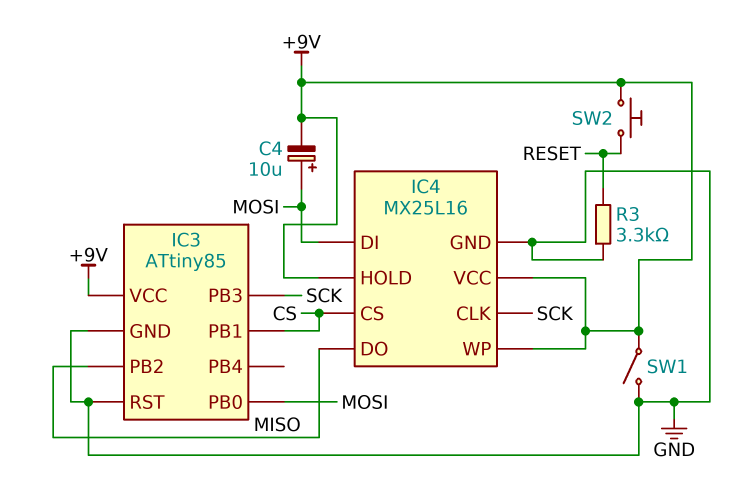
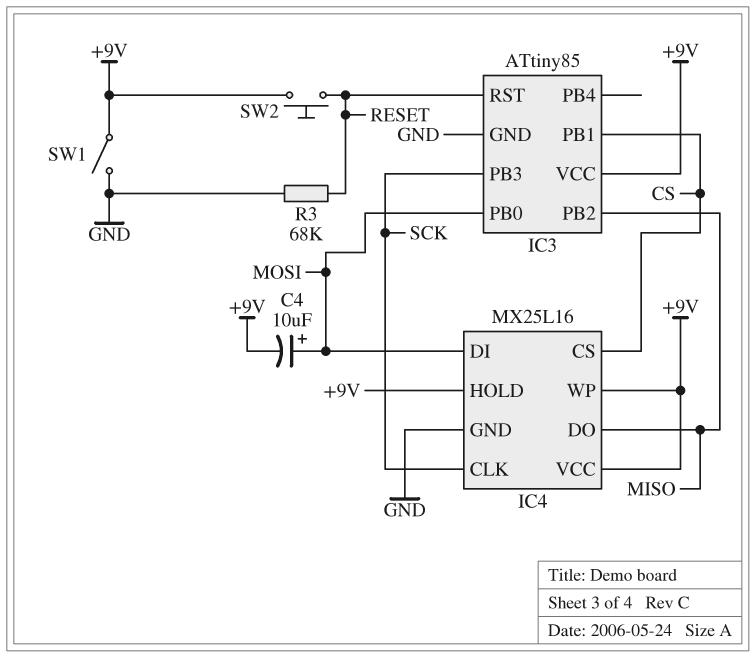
IC3 pin RST: GND -> RESET
R3: 3.3k (GND, RESET) -> 68k (GND, RESET)

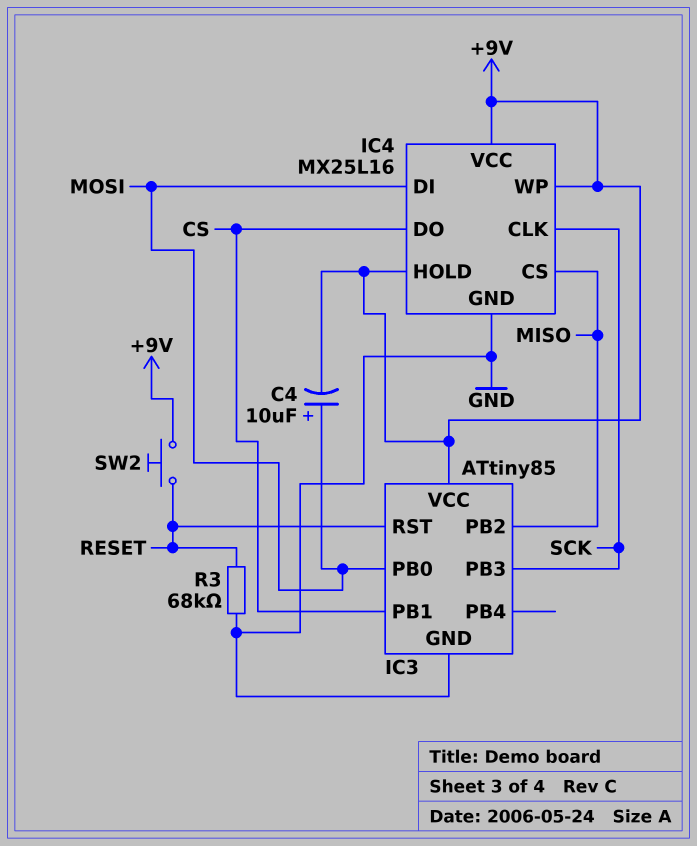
IC4 pin CS: CS -> MISO
IC4 pin DO: MISO -> CS
SW1: switch (+9V, GND) -> none

